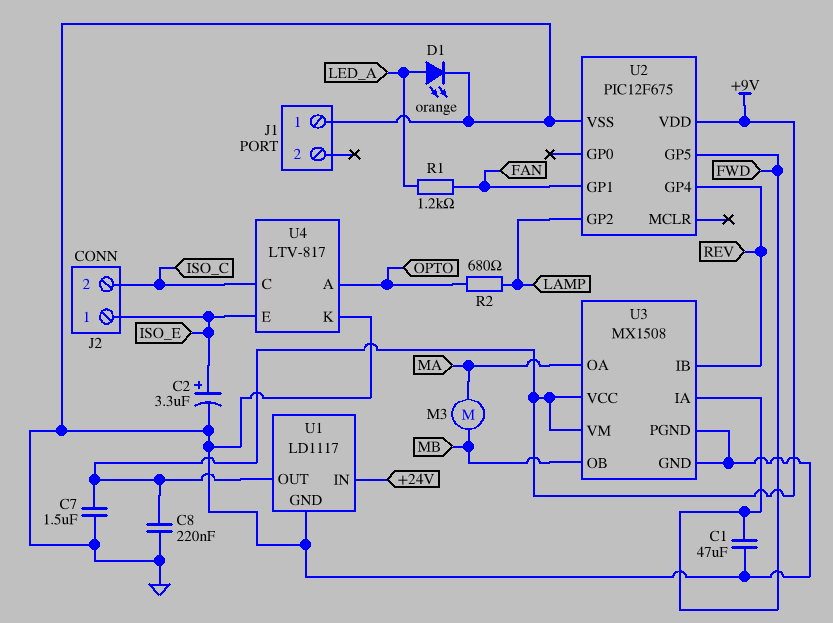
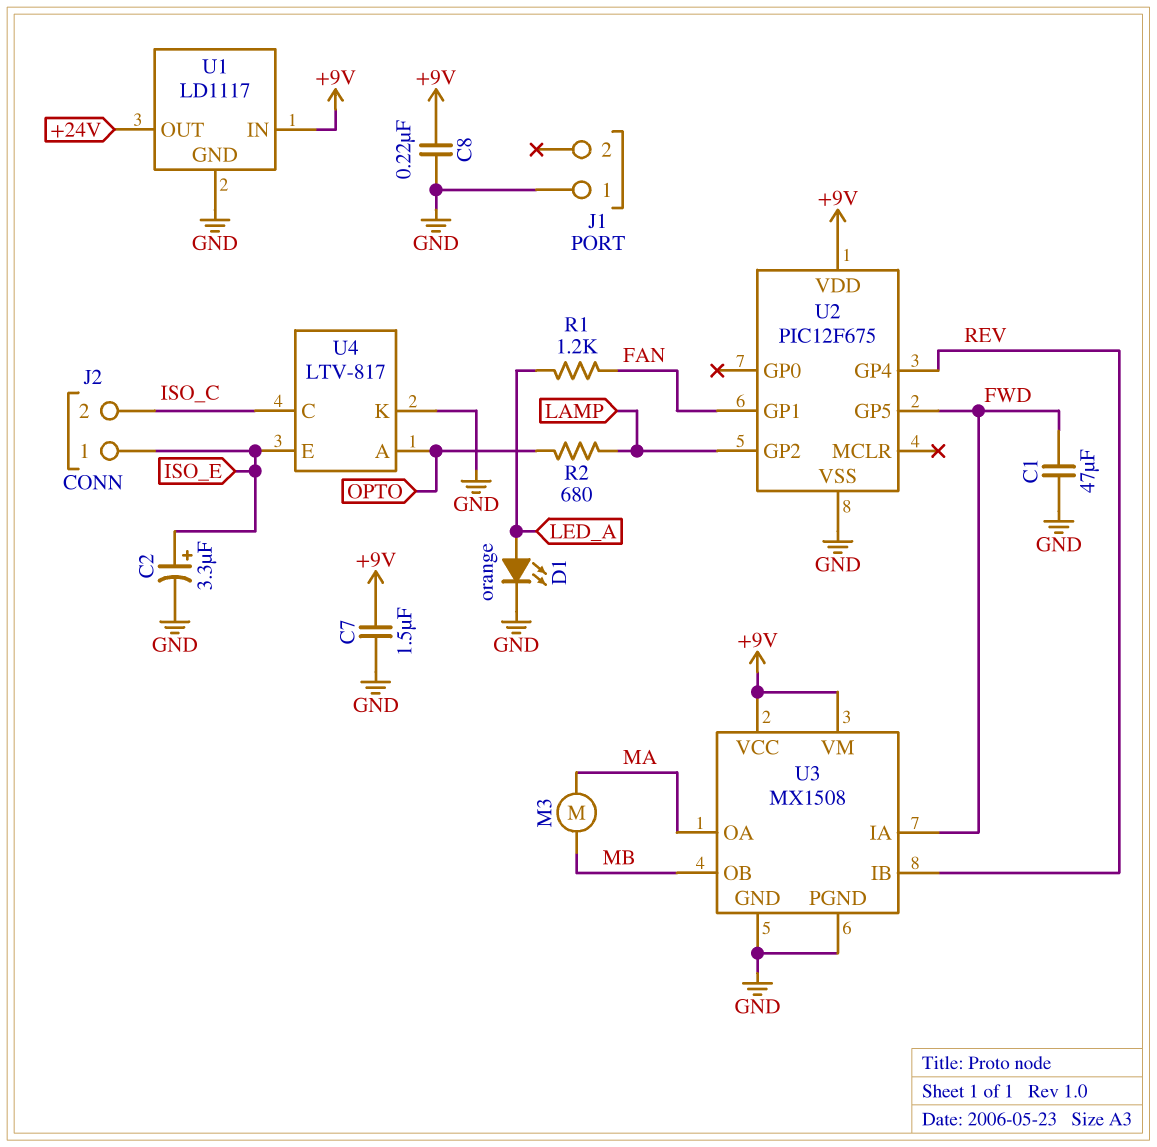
U1 pin IN: +24V -> +9V
U1 pin OUT: +9V -> +24V

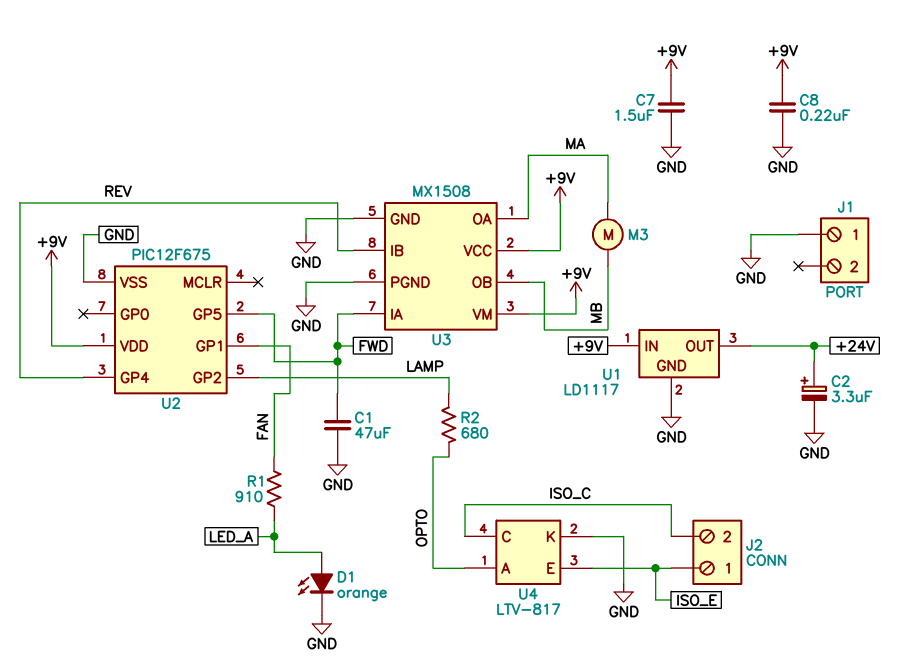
C2: 3.3uF (plus ISO_E, minus GND) -> 3.3uF (plus +24V, minus GND)
R1: 1.2k (FAN, LED_A) -> 910 (FAN, LED_A)

